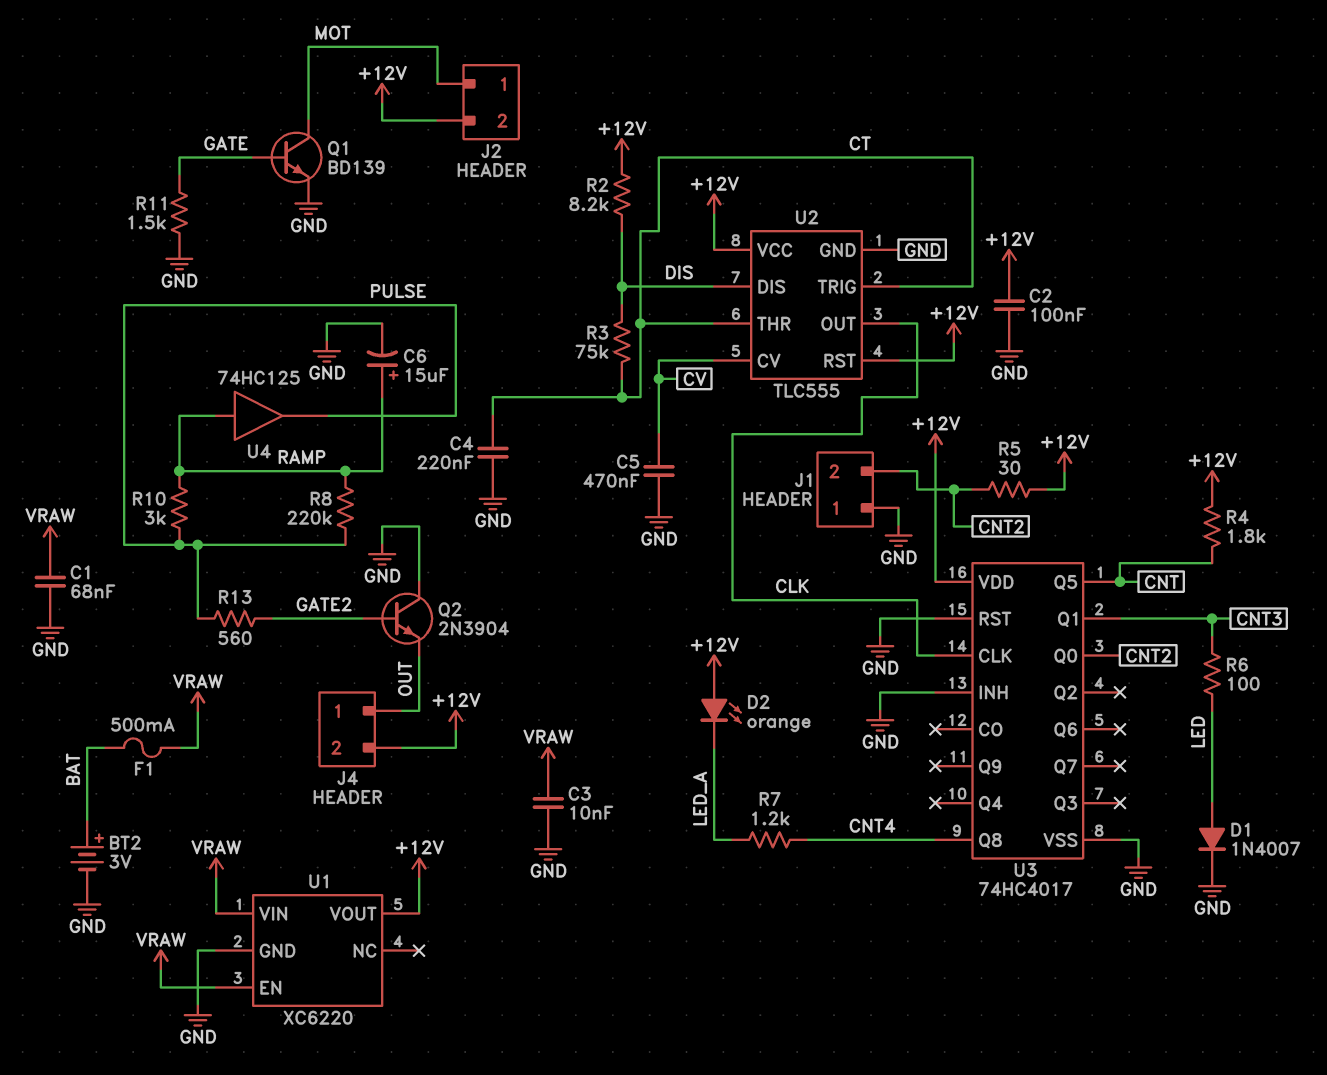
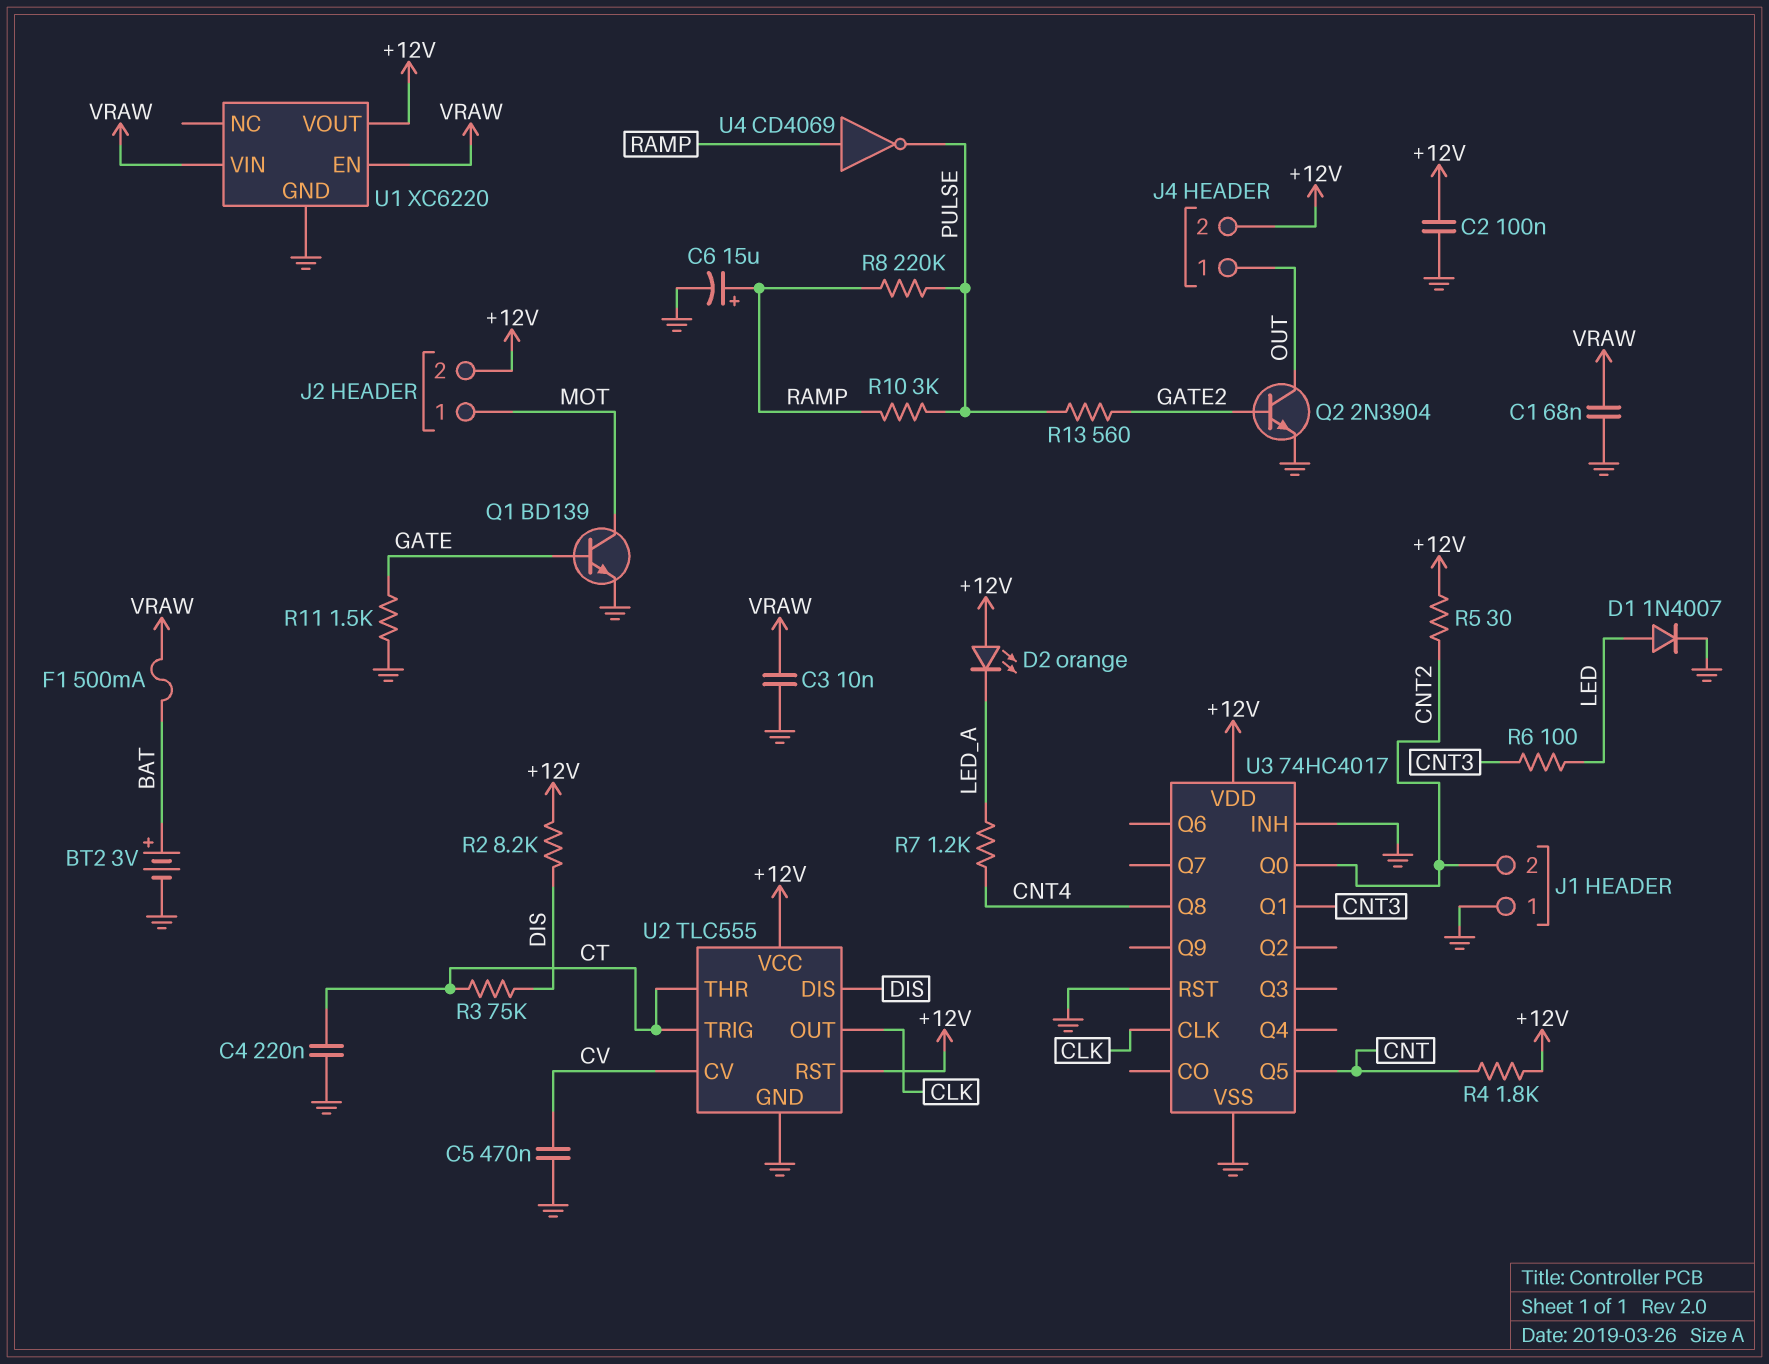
Q2: NPN 2N3904 (B GATE2, C GND, E OUT) -> NPN 2N3904 (B GATE2, C OUT, E GND)
U4: buffer 74HC125 (in RAMP, out PULSE) -> NOT CD4069 (in RAMP, out PULSE)

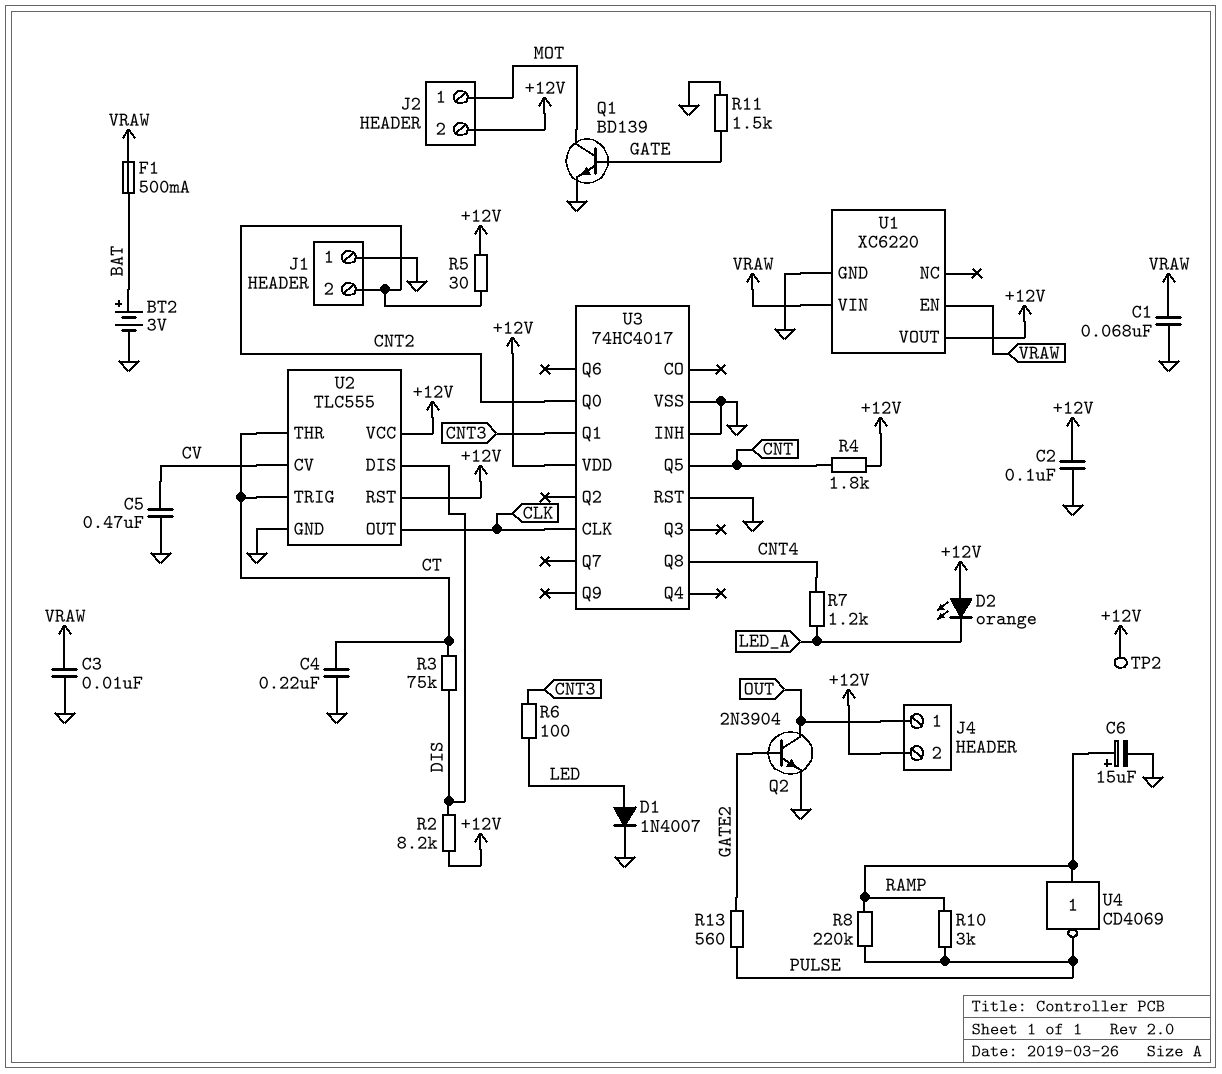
TP2: none -> test point (+12V)

